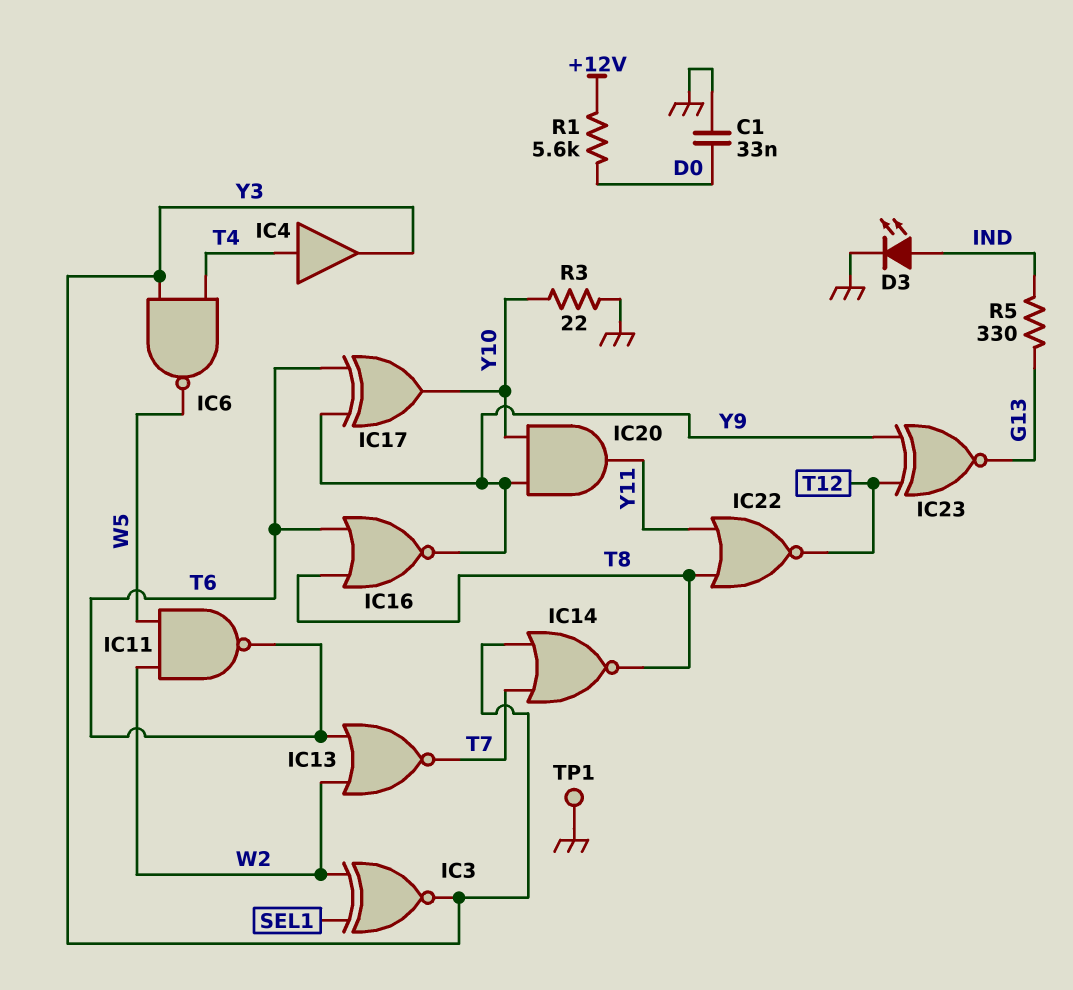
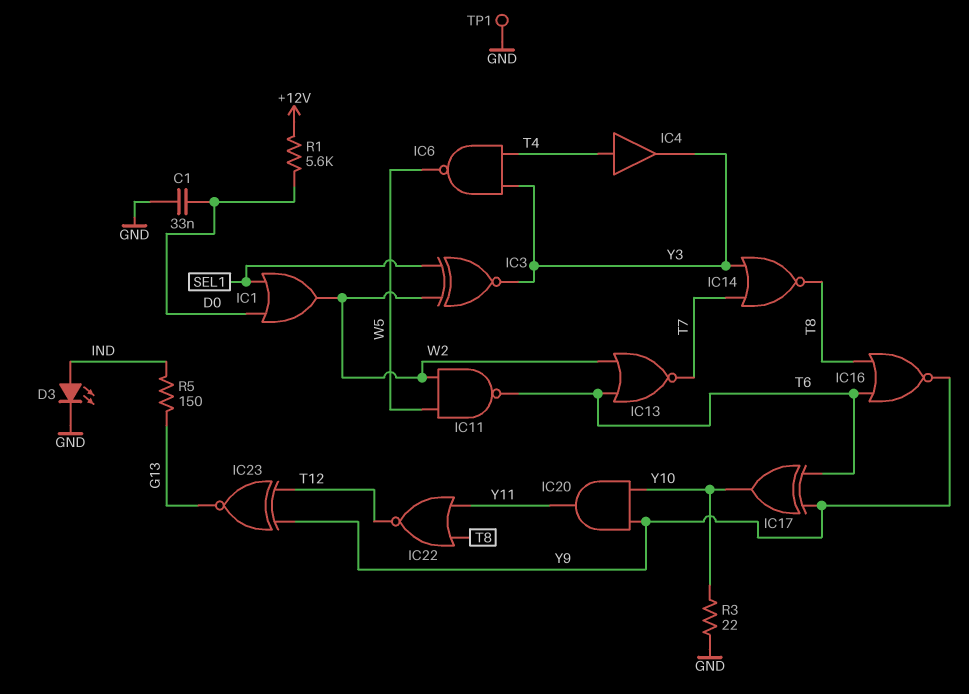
IC1: none -> OR (in D0, in SEL1, out W2)
R5: 330 (G13, IND) -> 150 (G13, IND)

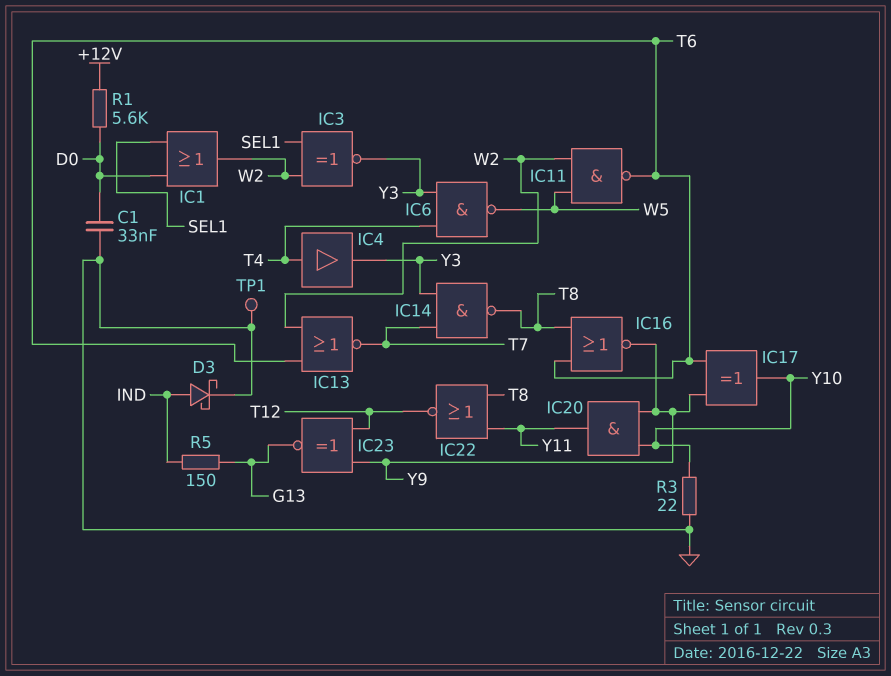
D3: LED (A IND, K GND) -> schottky (A IND, K GND)
IC14: NOR (in T7, in Y3, out T8) -> NAND (in T7, in Y3, out T8)

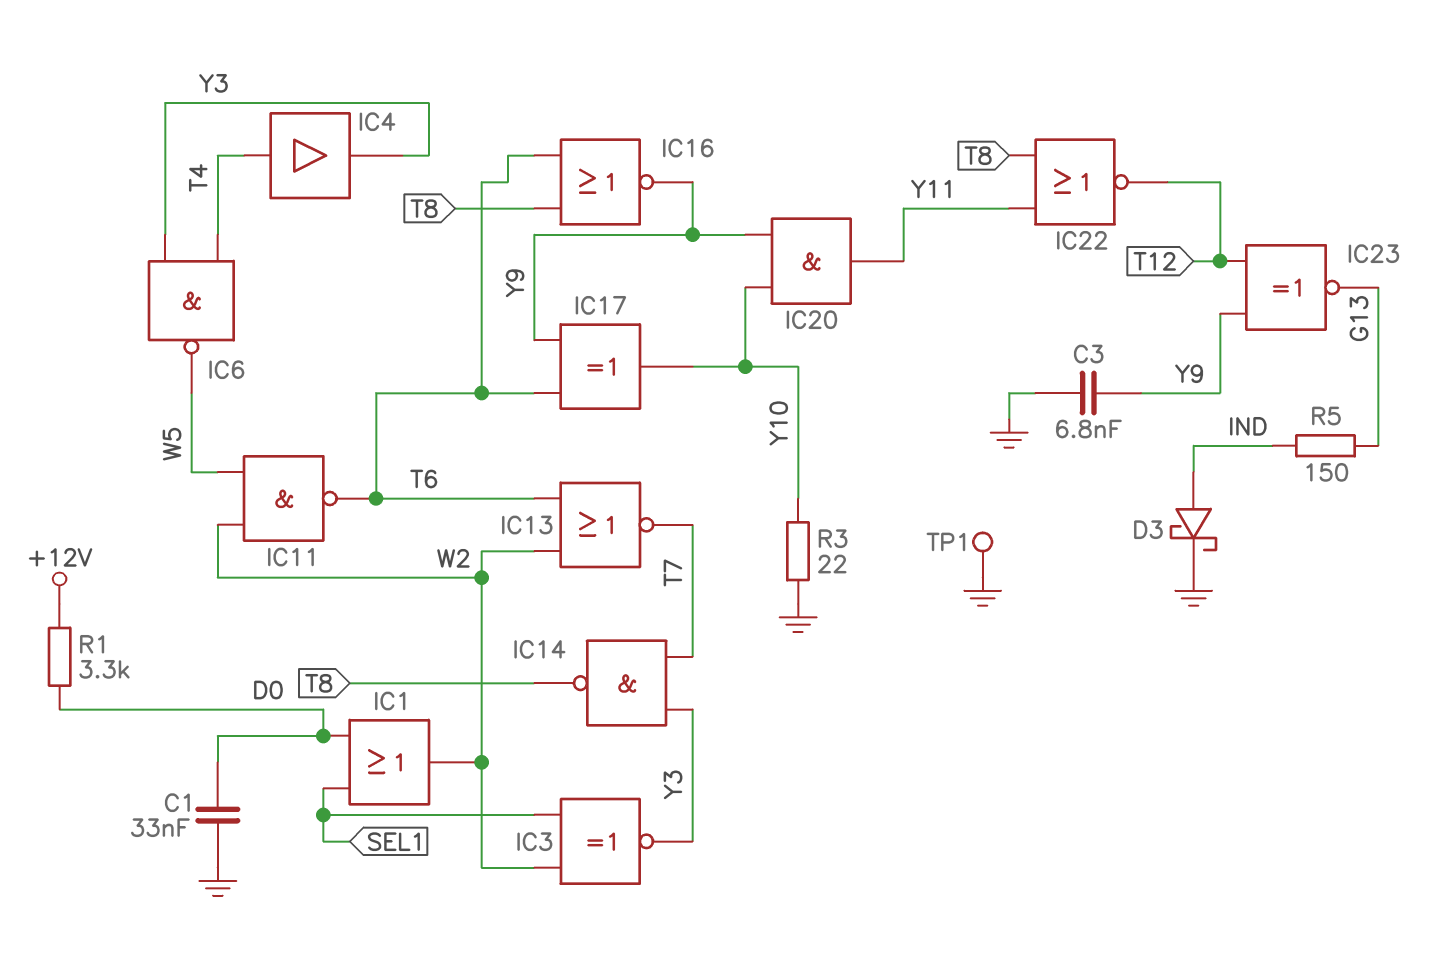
C3: none -> 6.8nF (GND, Y9)
R1: 5.6k (+12V, D0) -> 3.3k (+12V, D0)

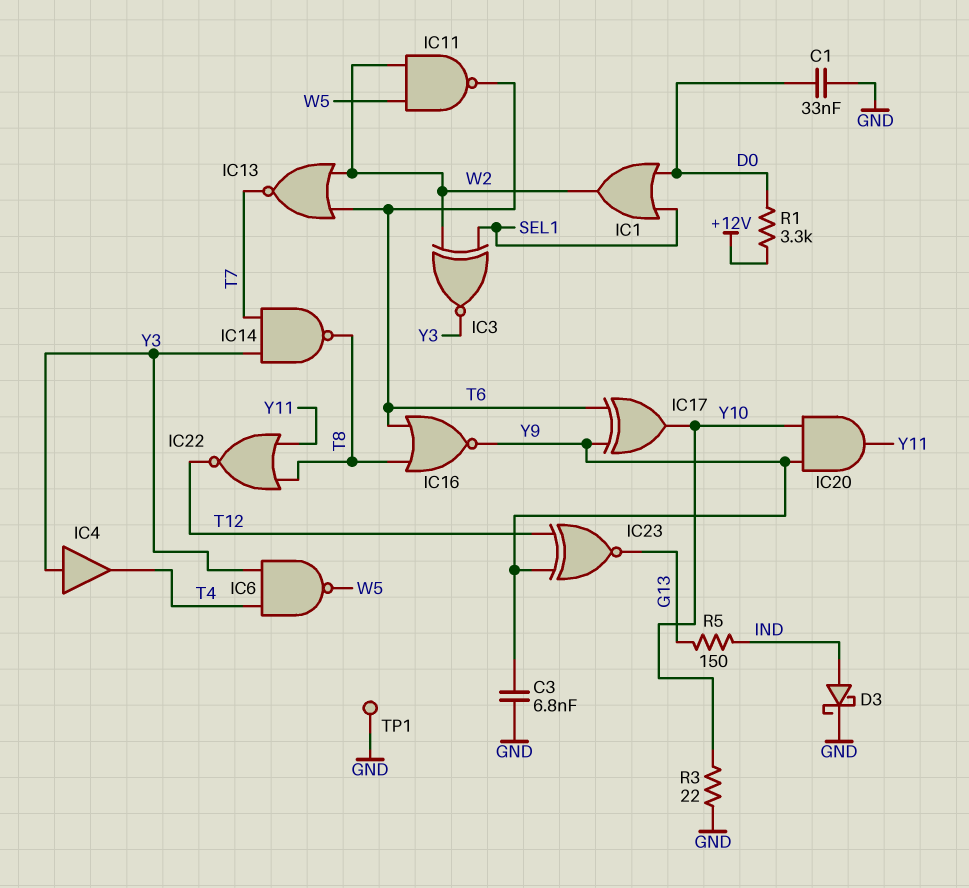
IC4: buffer (in T4, out Y3) -> buffer (in Y3, out T4)

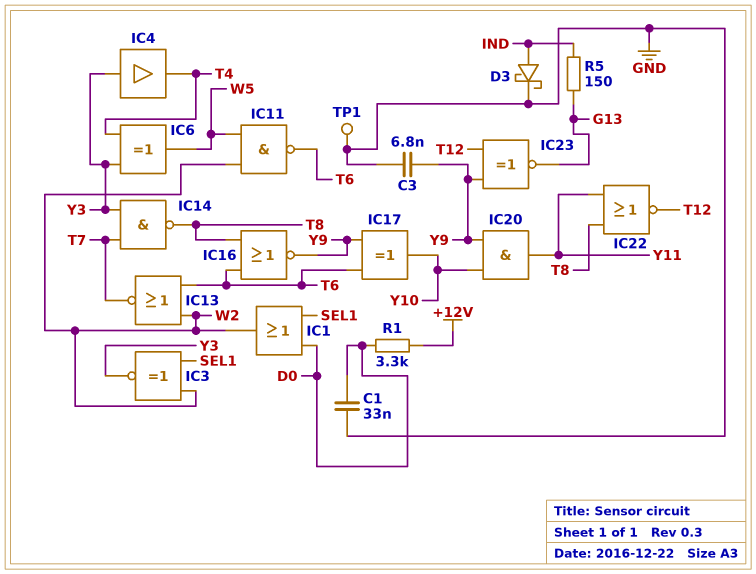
IC6: NAND (in T4, in Y3, out W5) -> XOR (in T4, in Y3, out W5)
R3: 22 (GND, Y10) -> none

